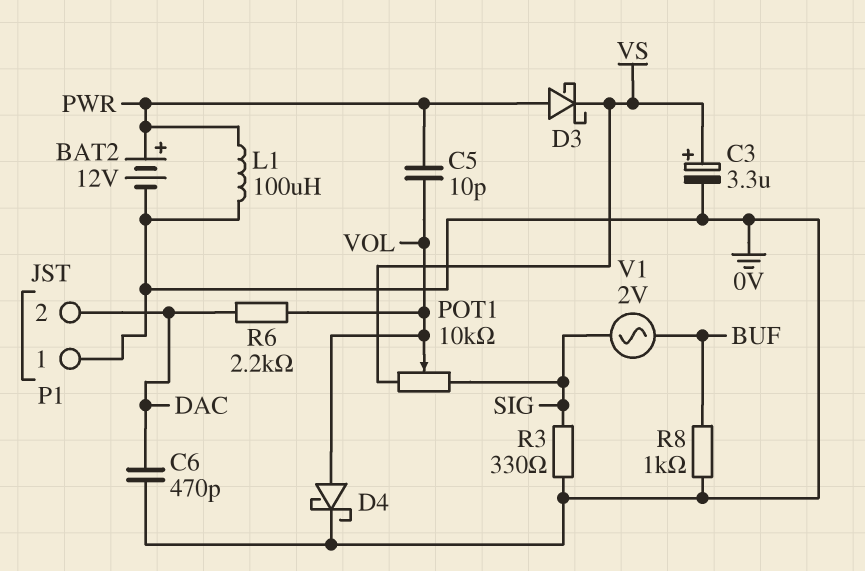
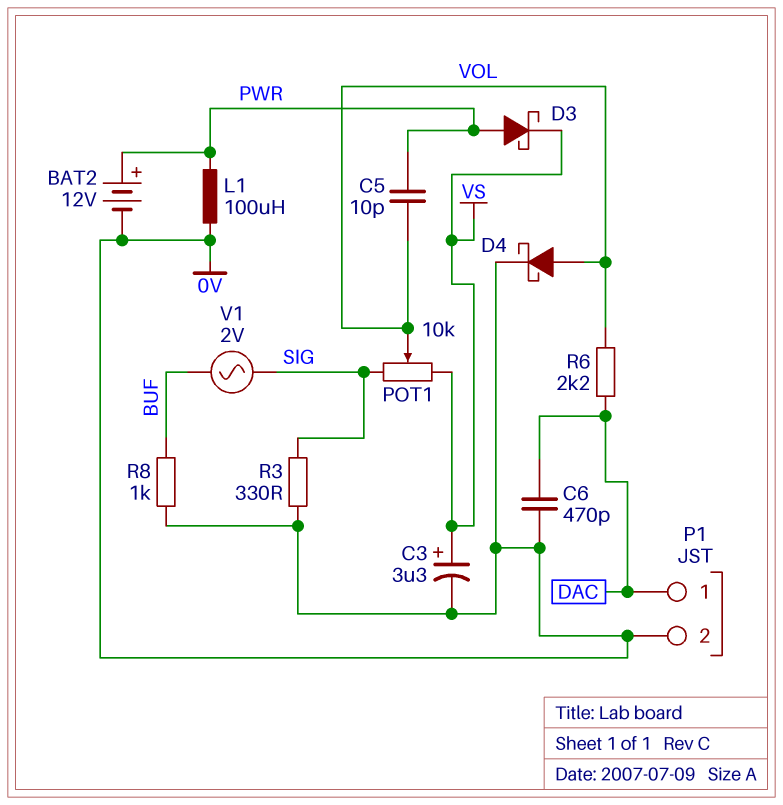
P1 pin 1: 0V -> DAC
P1 pin 2: DAC -> 0V

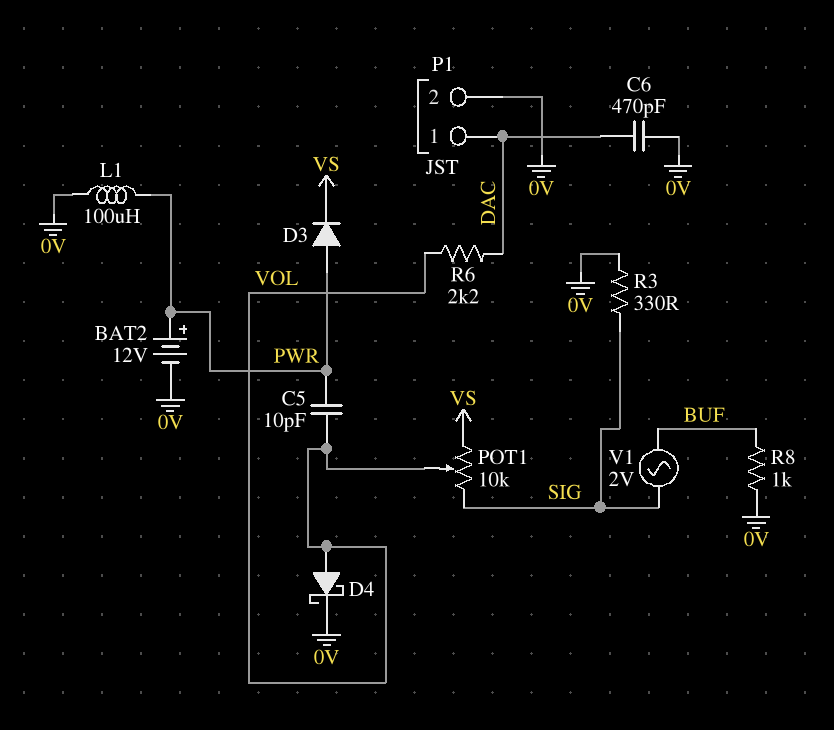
C3: 3.3uF (plus VS, minus 0V) -> none
D3: schottky (A PWR, K VS) -> diode (A PWR, K VS)

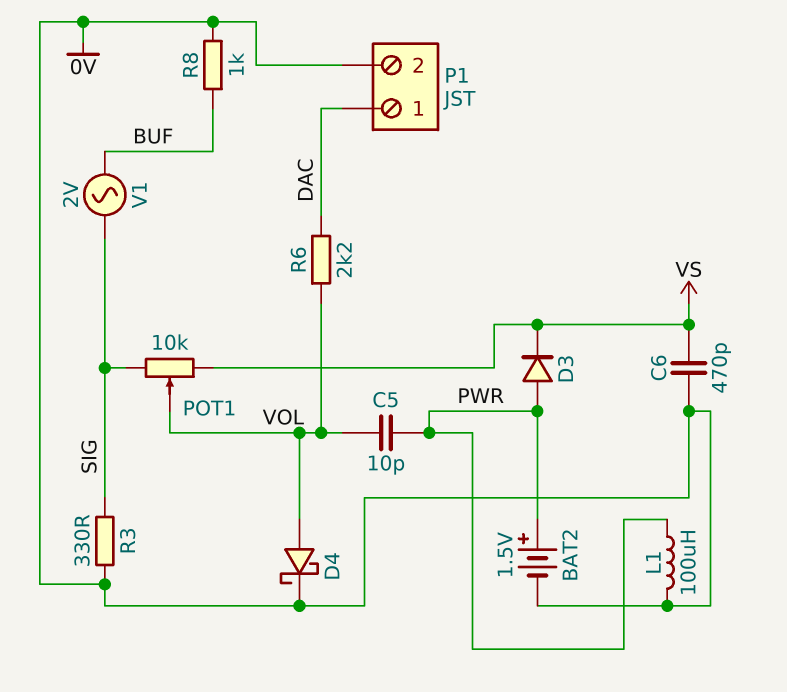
BAT2: 12V (plus PWR, minus 0V) -> 1.5V (plus PWR, minus 0V)
C6: 470pF (0V, DAC) -> 470pF (0V, VS)

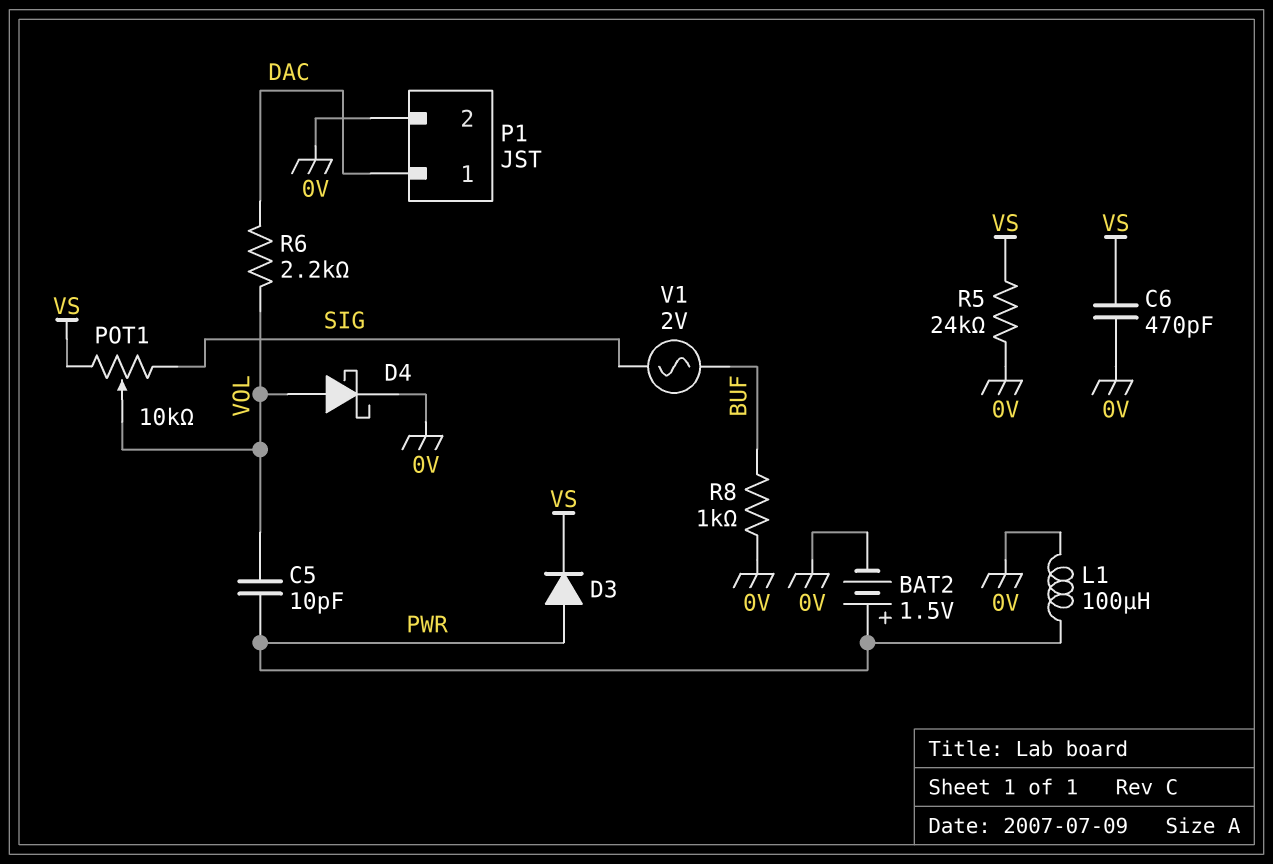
R3: 330 (0V, SIG) -> none
R5: none -> 24k (0V, VS)

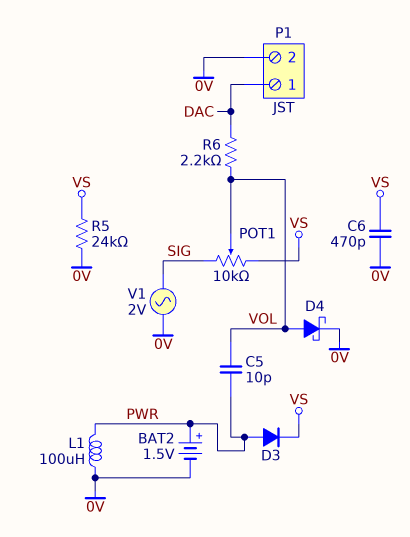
R8: 1k (0V, BUF) -> none
V1: AC 2V (BUF, SIG) -> AC 2V (0V, SIG)

